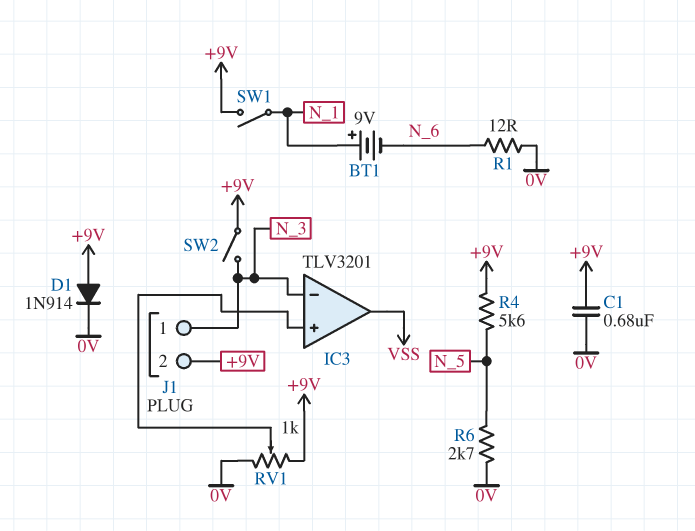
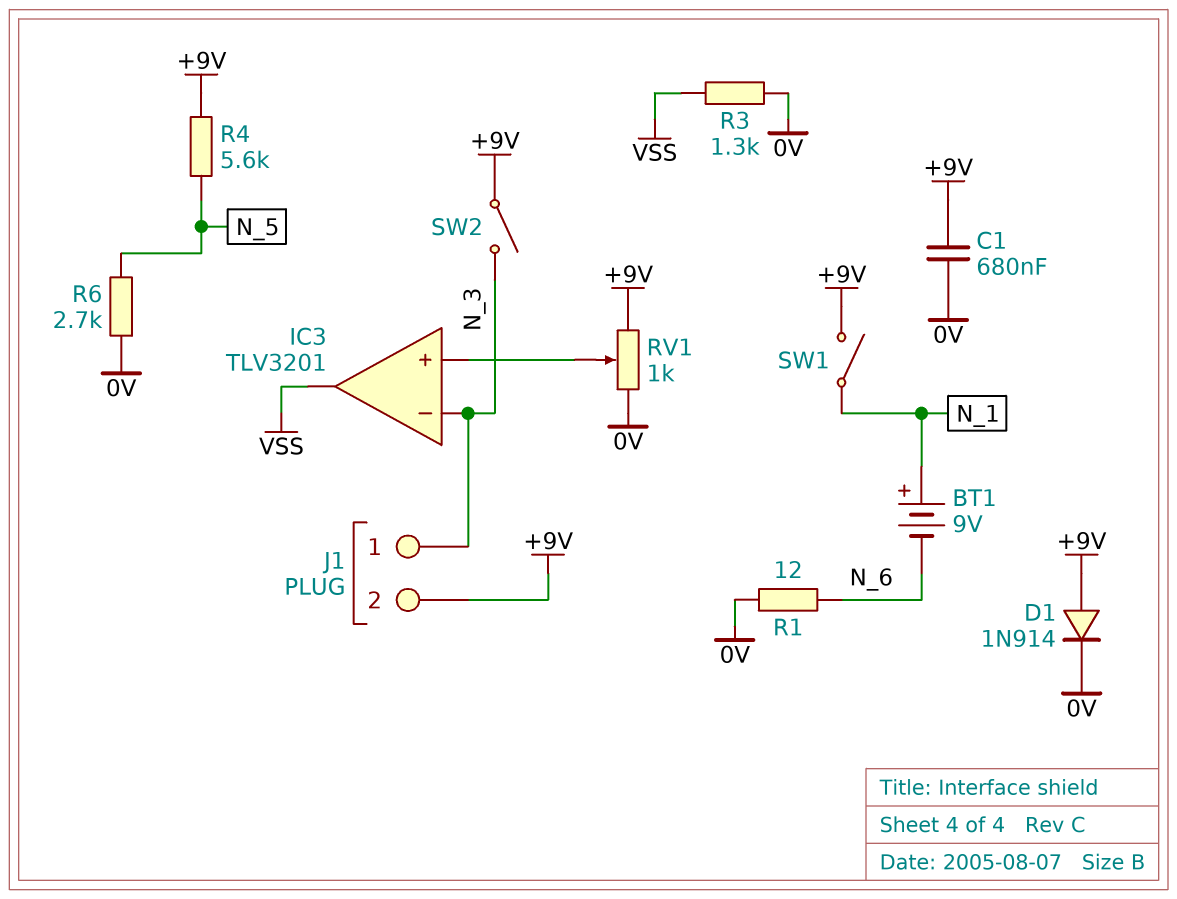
R3: none -> 1.3k (0V, VSS)

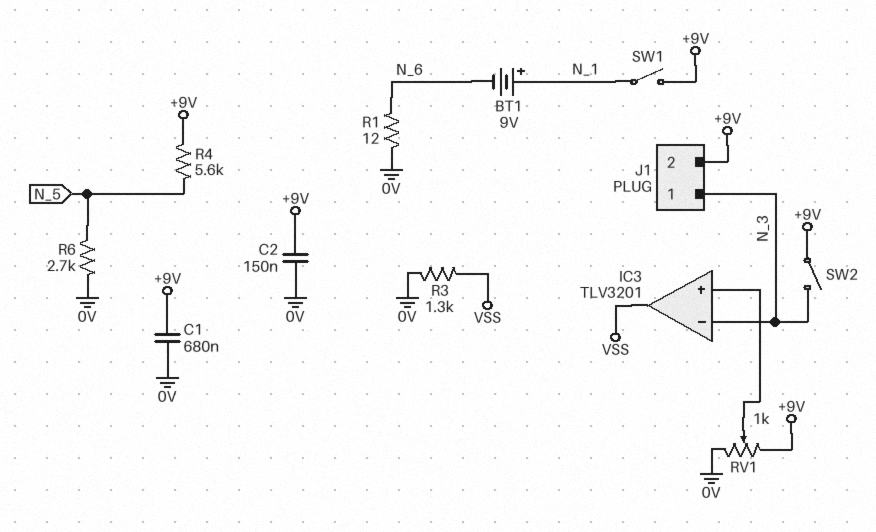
C2: none -> 150nF (+9V, 0V)
D1: diode 1N914 (A +9V, K 0V) -> none

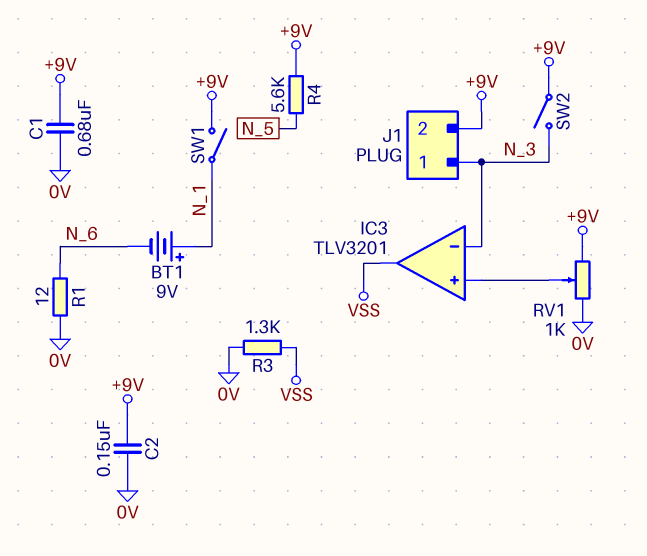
R6: 2.7k (0V, N_5) -> none

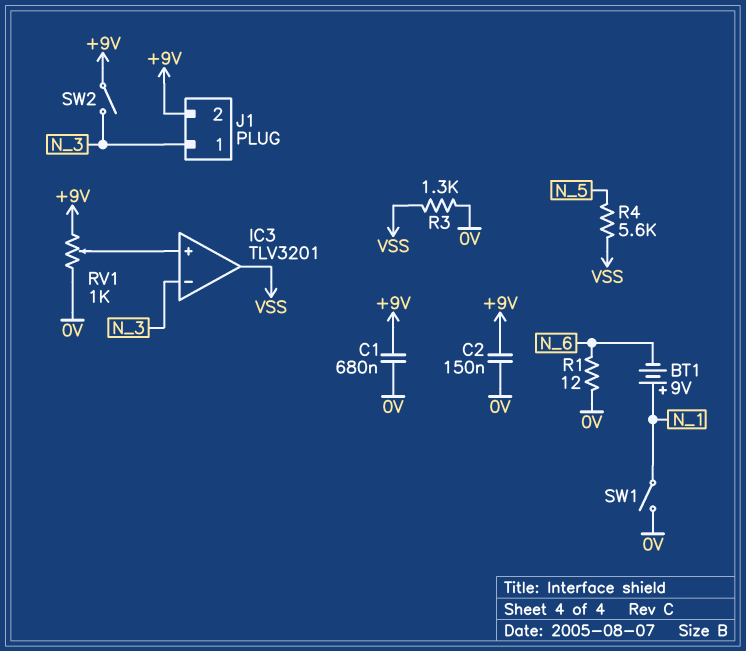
R4: 5.6k (+9V, N_5) -> 5.6k (N_5, VSS)
SW1: switch (+9V, N_1) -> switch (0V, N_1)

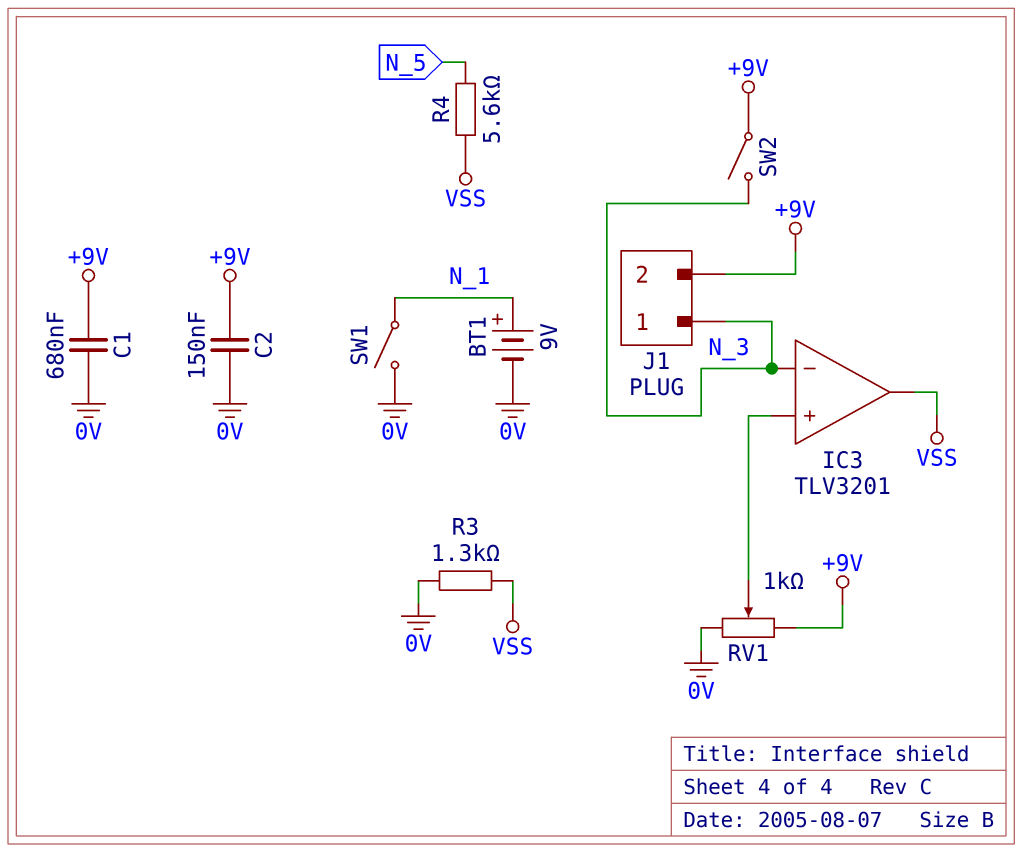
BT1: 9V (plus N_1, minus N_6) -> 9V (plus N_1, minus 0V)
R1: 12 (0V, N_6) -> none

